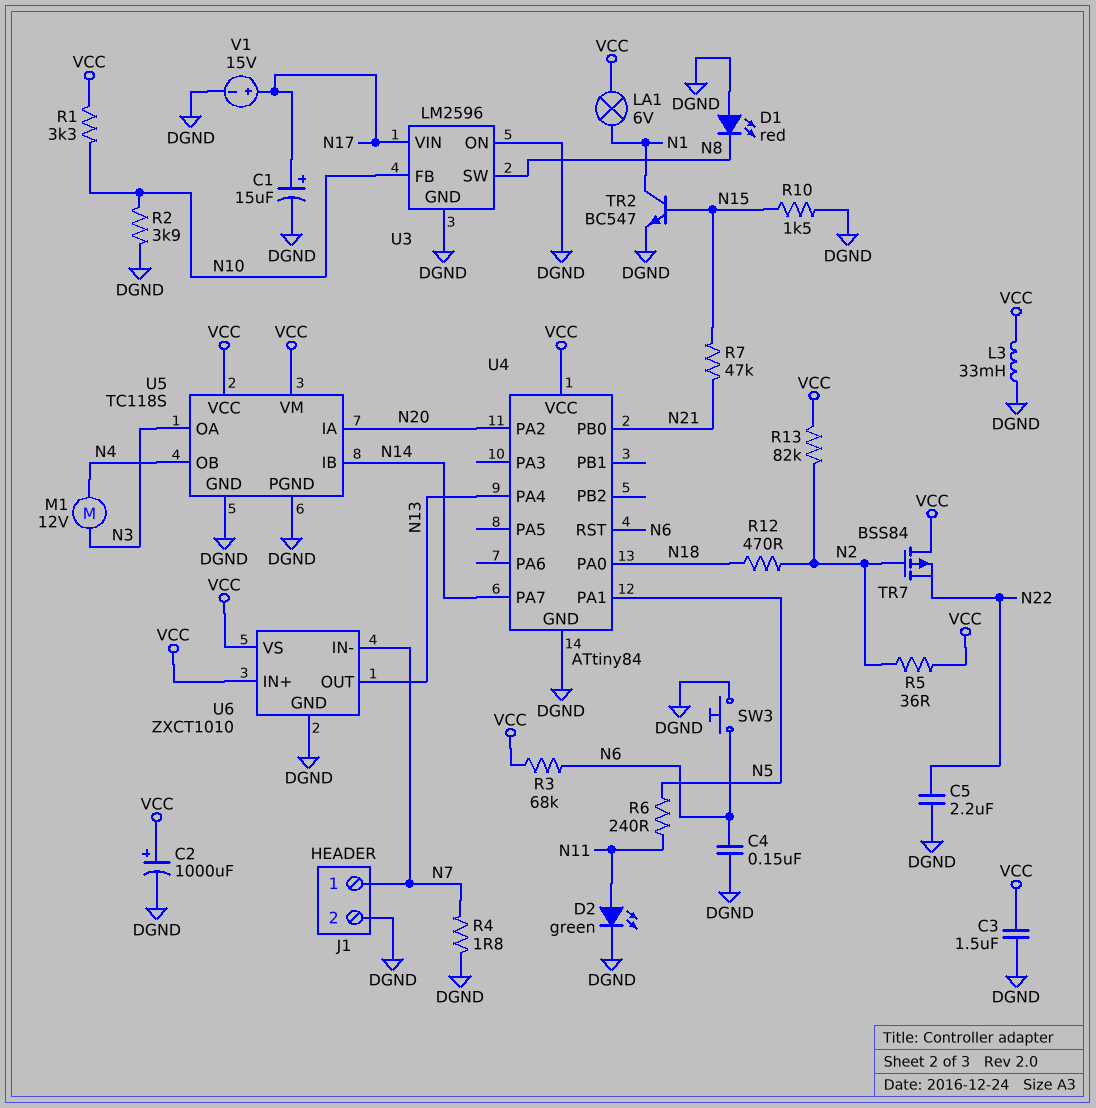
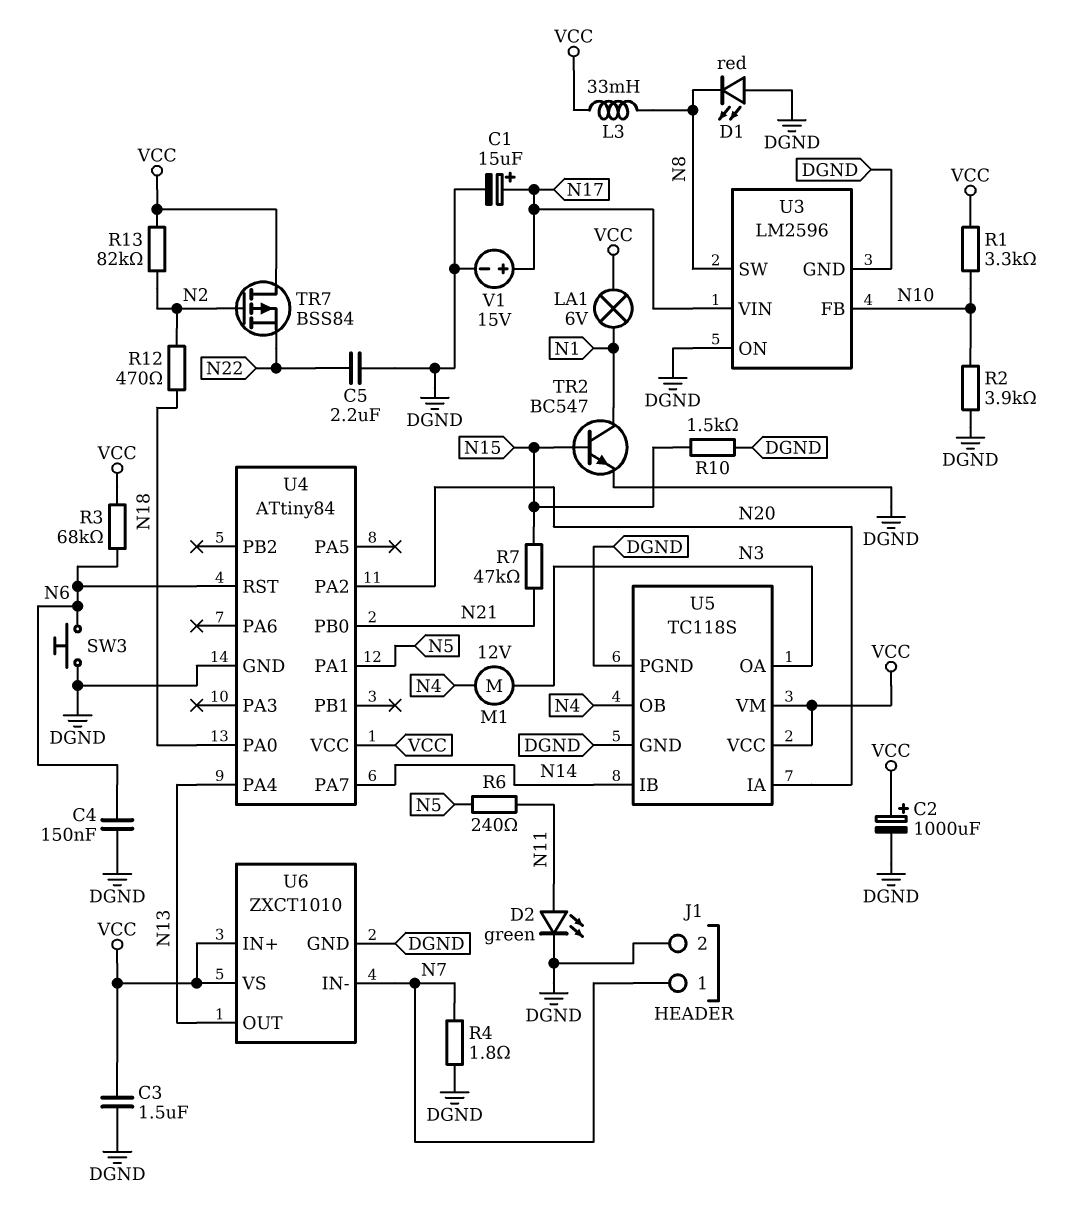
L3: 33mH (DGND, VCC) -> 33mH (N8, VCC)
R5: 36 (N2, VCC) -> none

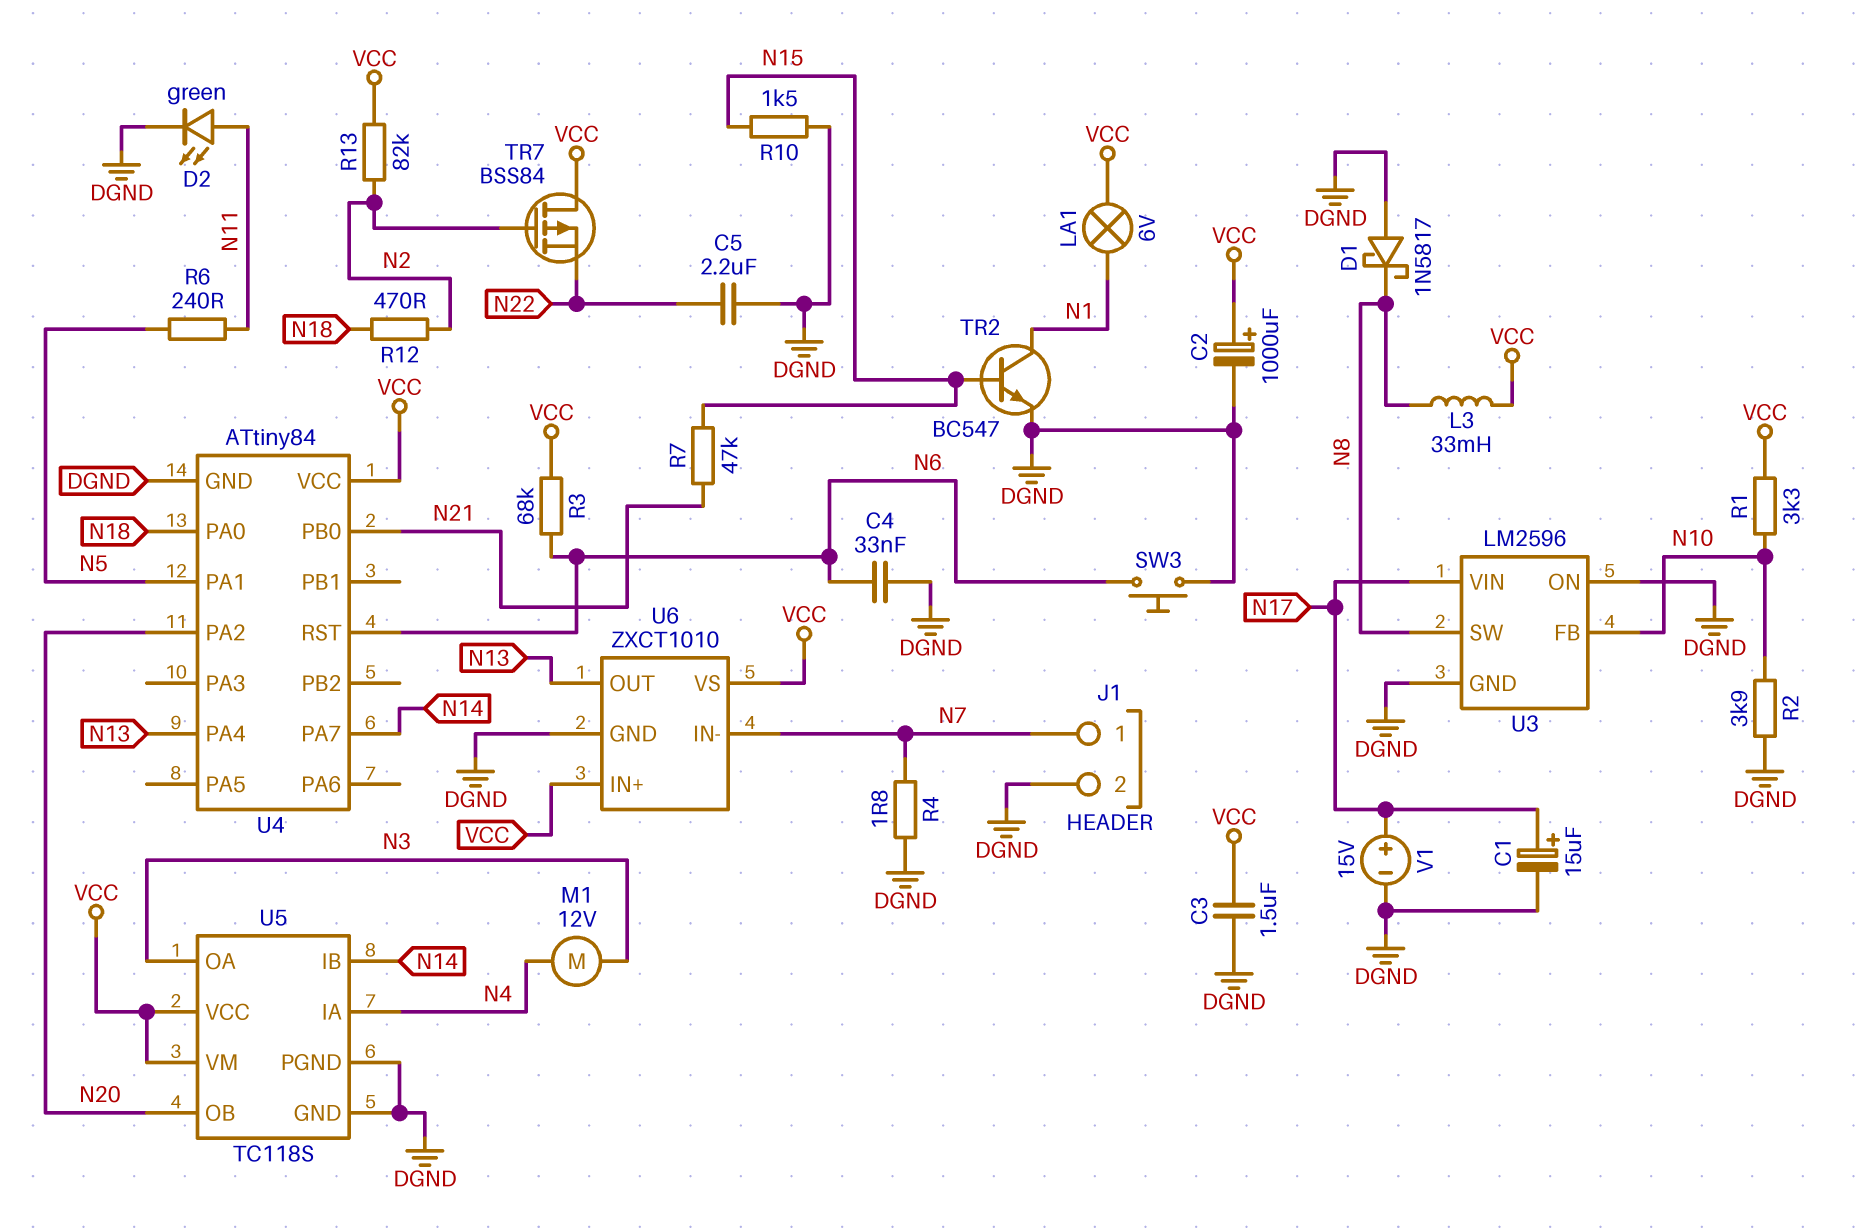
C4: 150nF (DGND, N6) -> 33nF (DGND, N6)
D1: LED red (A DGND, K N8) -> schottky 1N5817 (A DGND, K N8)
U5 pin IA: N20 -> N4
U5 pin OB: N4 -> N20

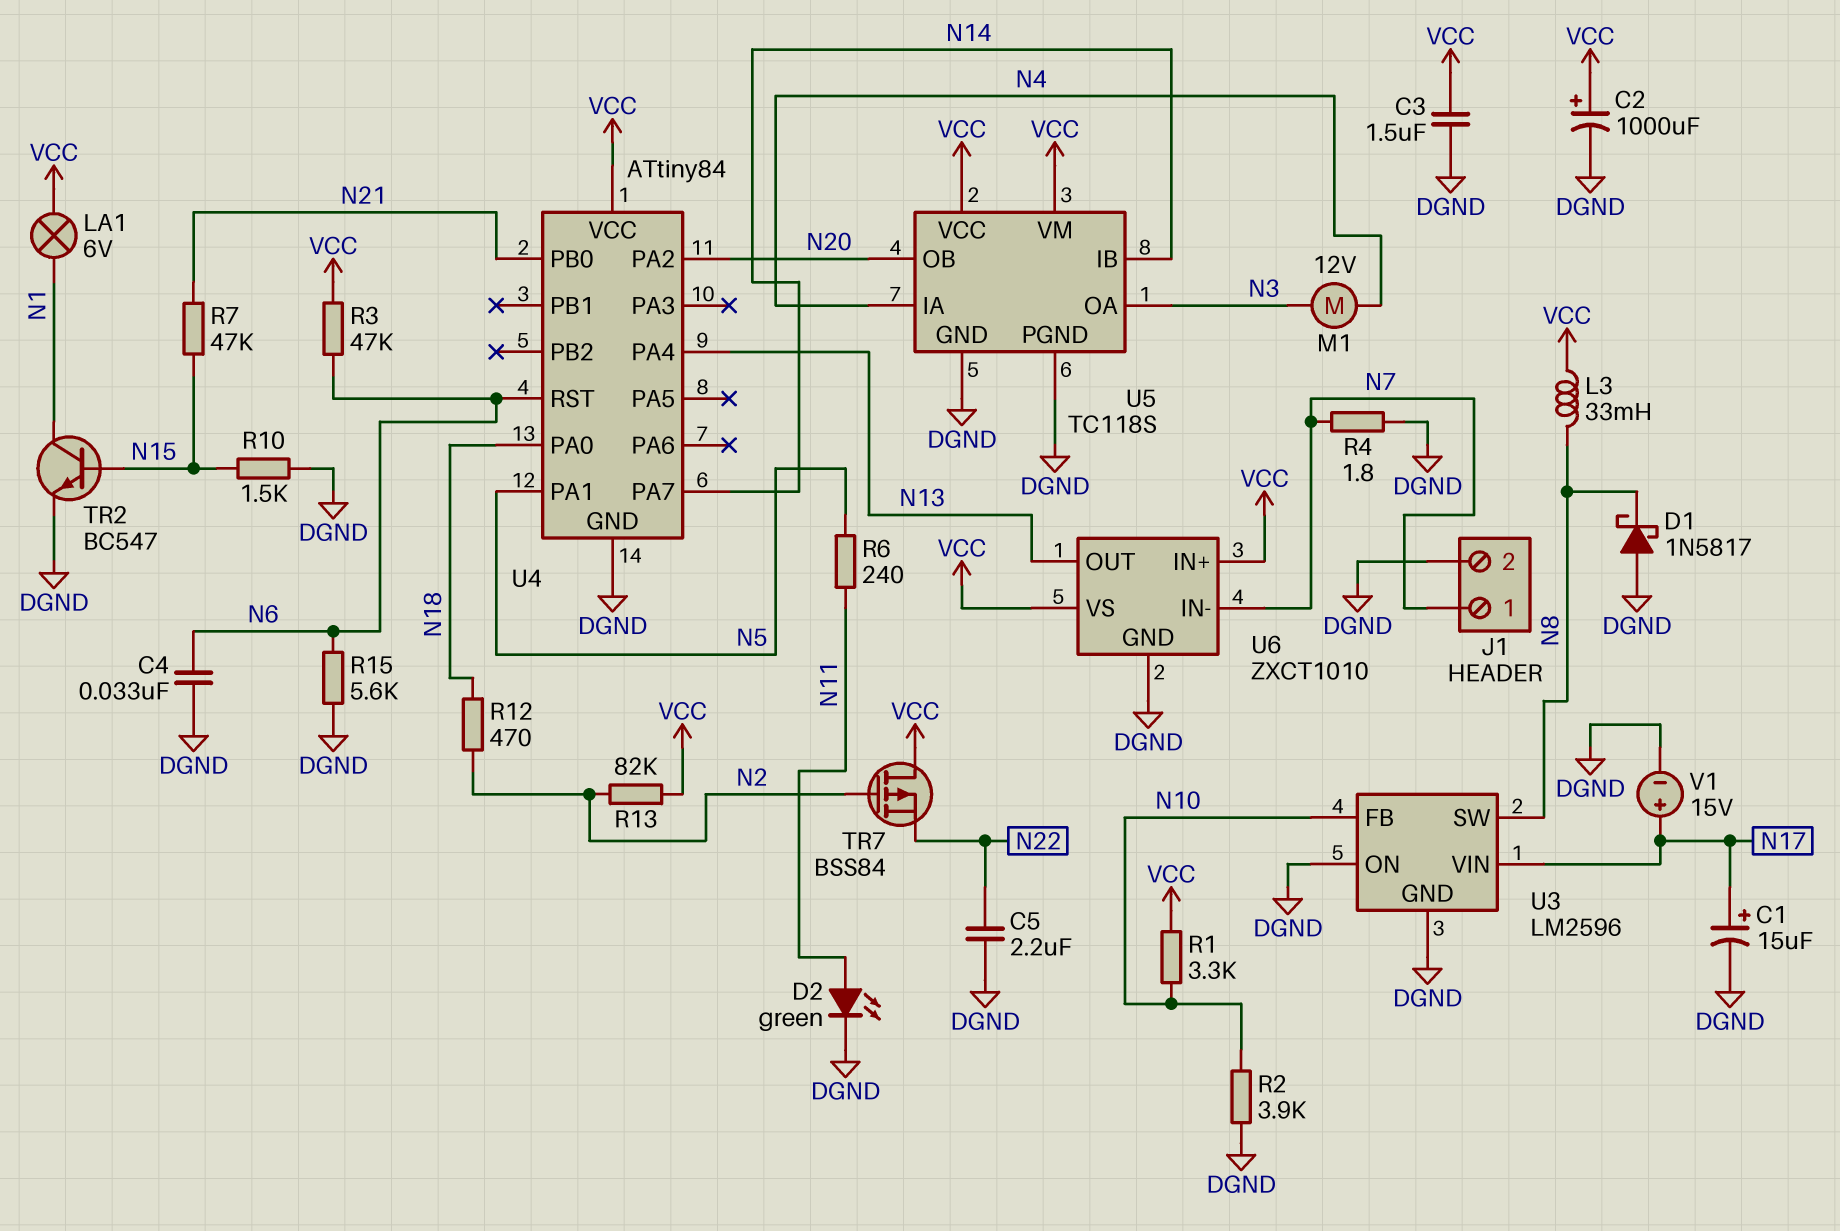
R3: 68k (N6, VCC) -> 47k (N6, VCC)
R15: none -> 5.6k (DGND, N6)
SW3: button (DGND, N6) -> none

